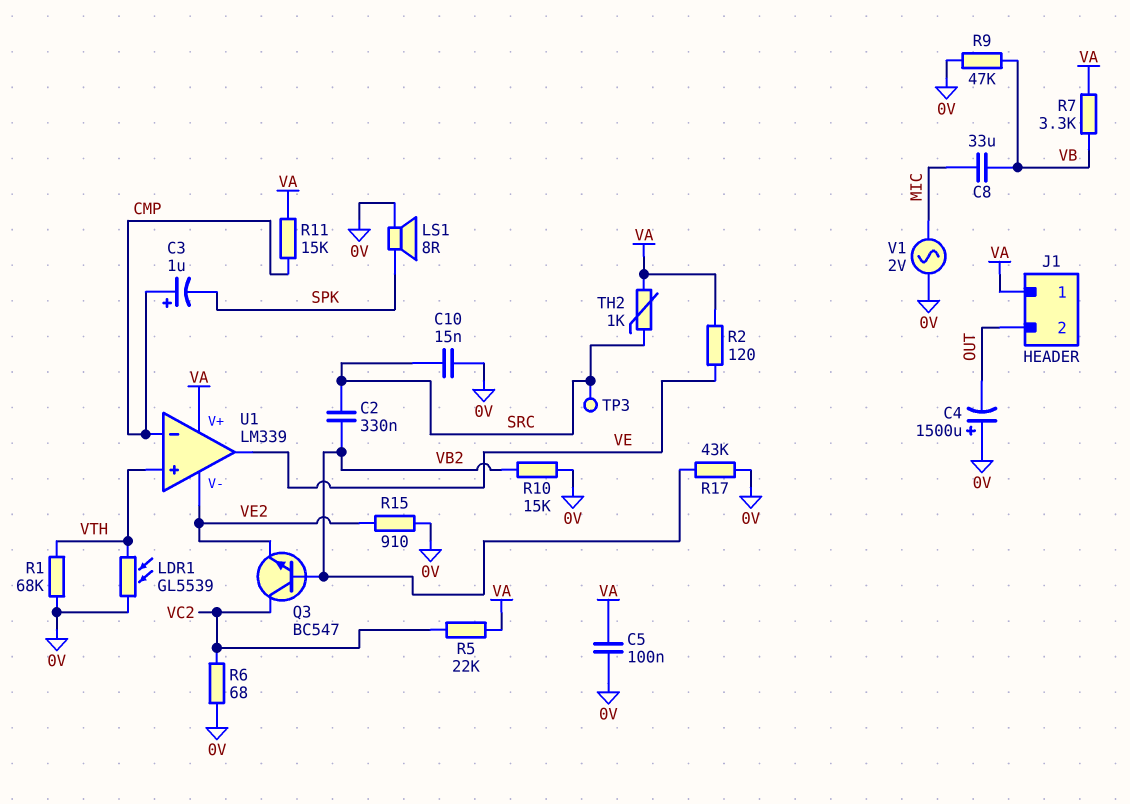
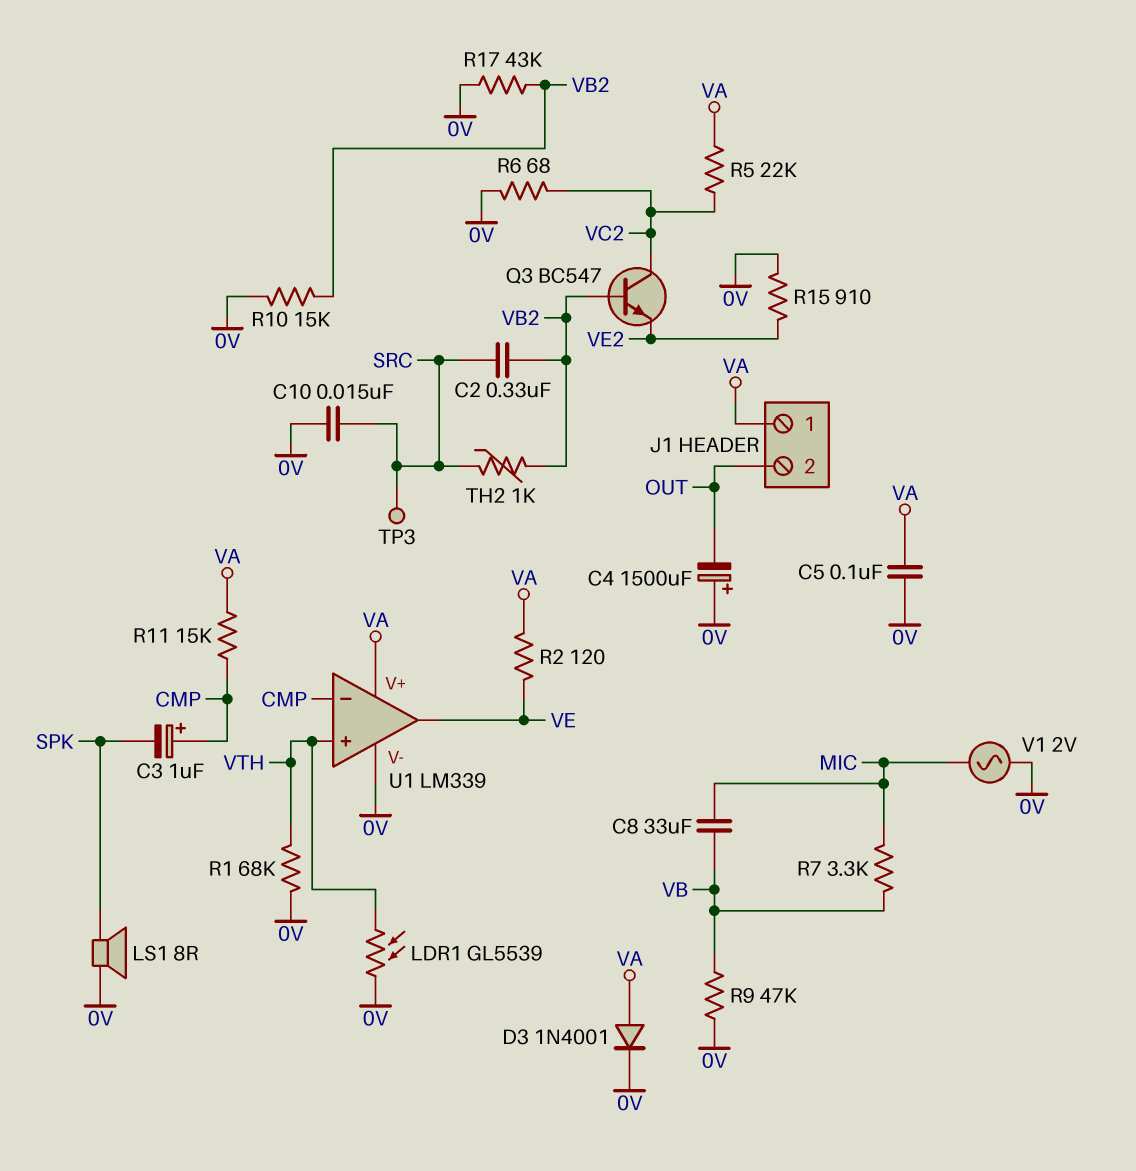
D3: none -> diode 1N4001 (A VA, K 0V)
R7: 3.3k (VA, VB) -> 3.3k (MIC, VB)
TH2: 1k (SRC, VA) -> 1k (SRC, VB2)
U1 pin V-: VE2 -> 0V

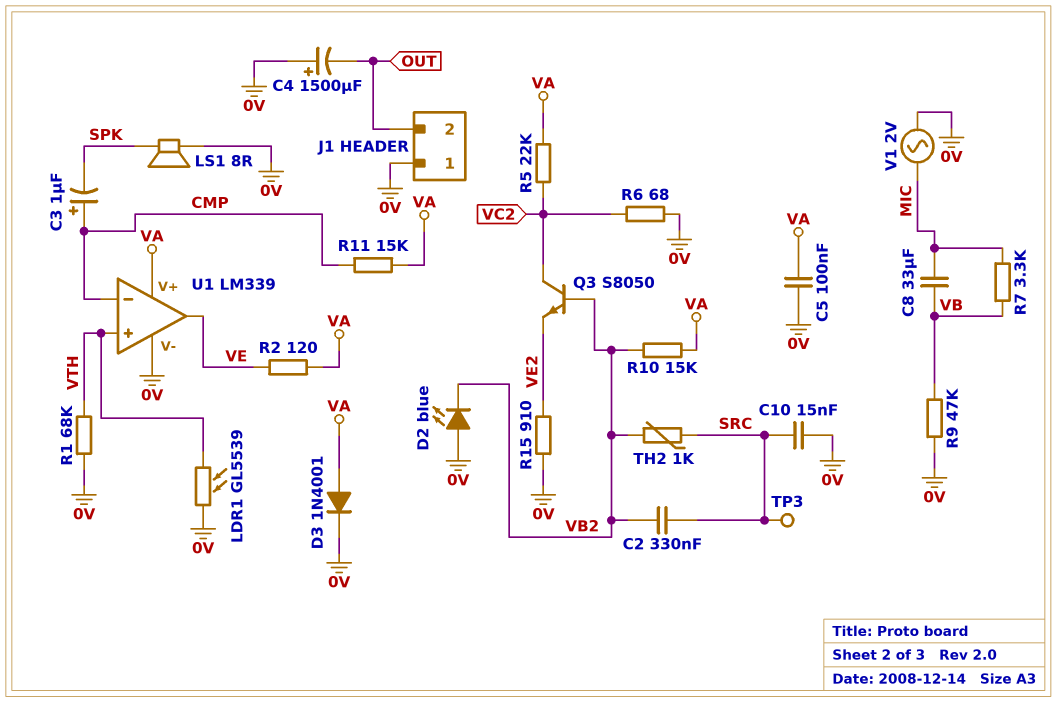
D2: none -> LED blue (A 0V, K VB2)
J1 pin 1: VA -> 0V
Q3: NPN BC547 (B VB2, C VC2, E VE2) -> NPN S8050 (B VB2, C VC2, E VE2)
R10: 15k (0V, VB2) -> 15k (VA, VB2)
R17: 43k (0V, VB2) -> none

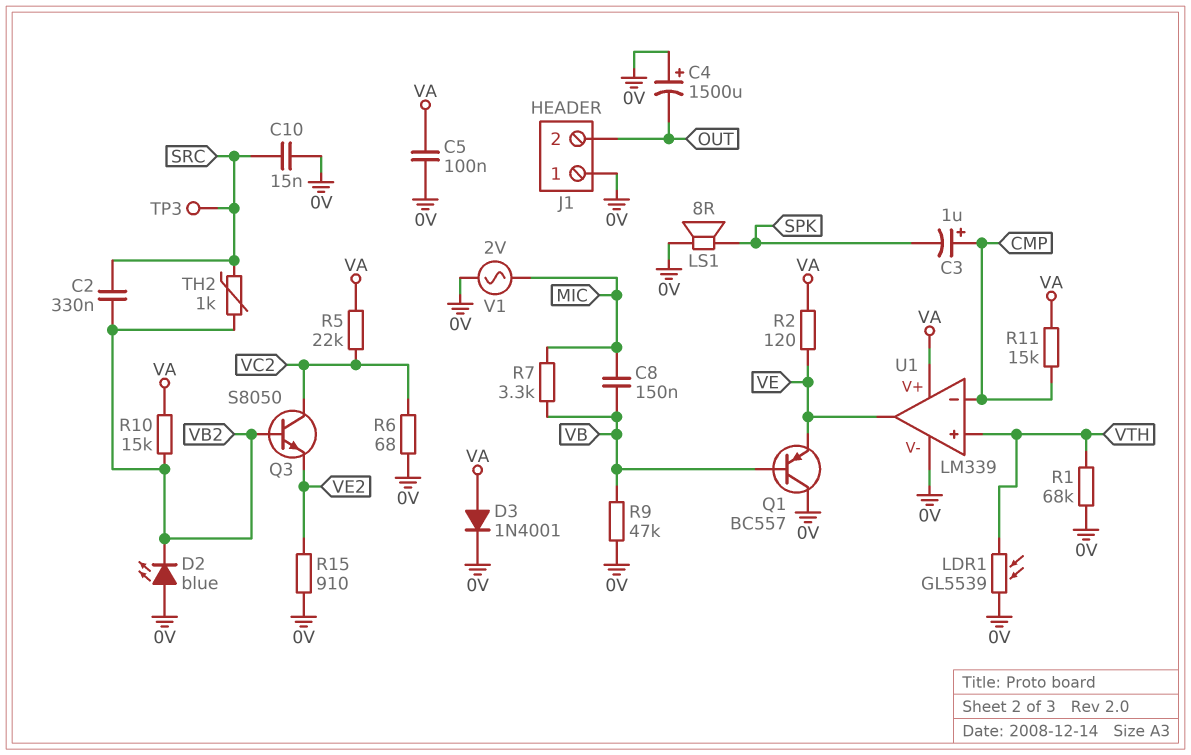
C8: 33uF (MIC, VB) -> 150nF (MIC, VB)
Q1: none -> PNP BC557 (B VB, C 0V, E VE)

